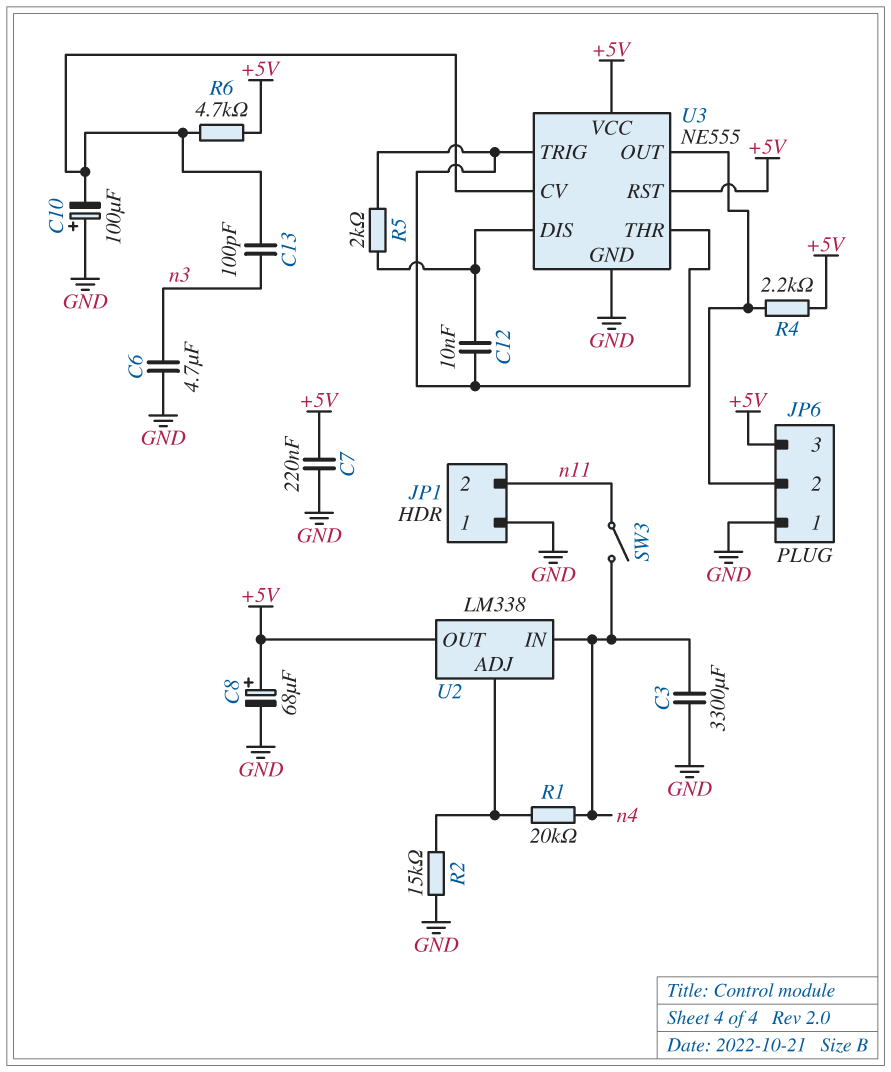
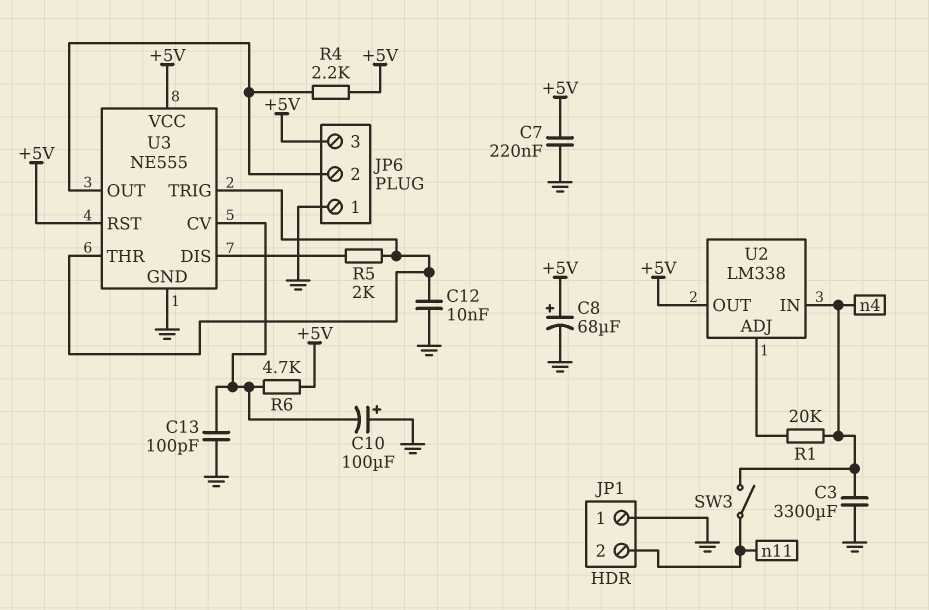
C6: 4.7uF (GND, n3) -> none
C12: 10nF (U3/DIS, U3/THR) -> 10nF (GND, U3/THR)
C13: 100pF (U3/CV, n3) -> 100pF (GND, U3/CV)
R2: 15k (GND, U2/ADJ) -> none

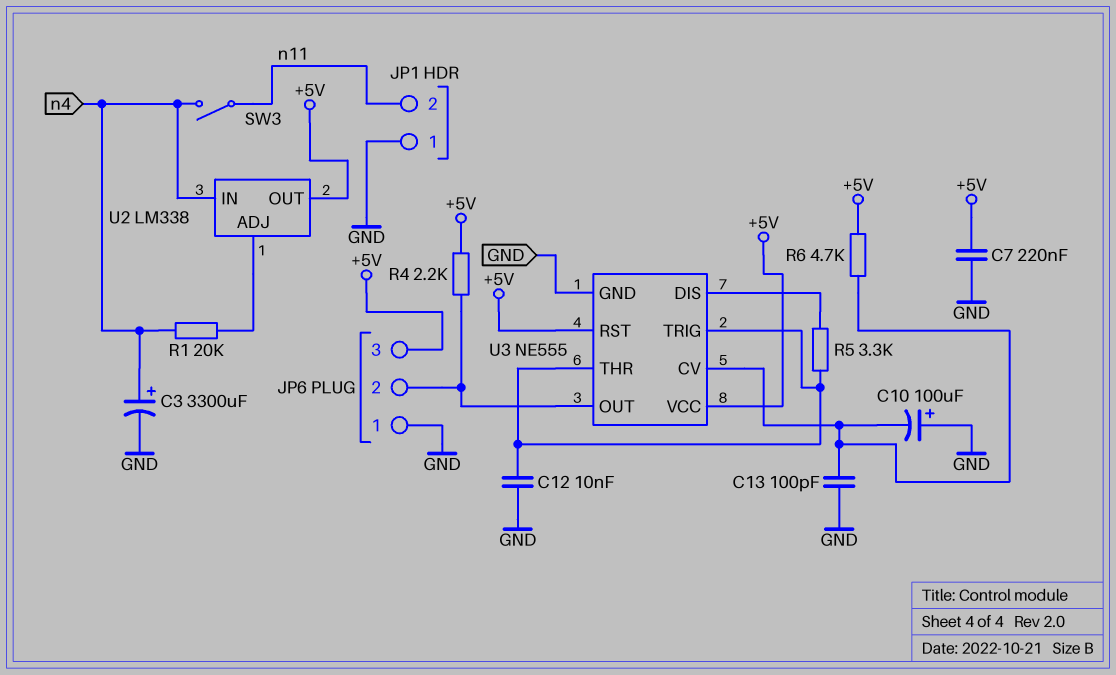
C3: 3300uF (GND, n4) -> 3300uF (plus n4, minus GND)
C8: 68uF (plus +5V, minus GND) -> none
R5: 2k (U3/DIS, U3/THR) -> 3.3k (U3/DIS, U3/THR)

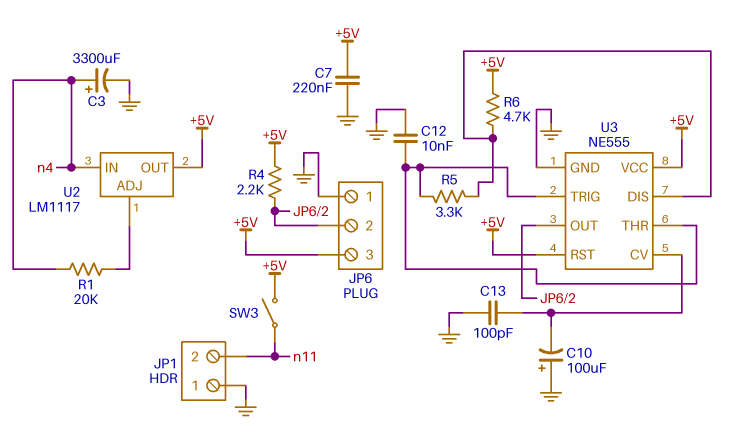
R6: 4.7k (+5V, U3/CV) -> 4.7k (+5V, U3/DIS)
SW3: switch (n4, n11) -> switch (+5V, n11)
U2: LM338 -> LM1117

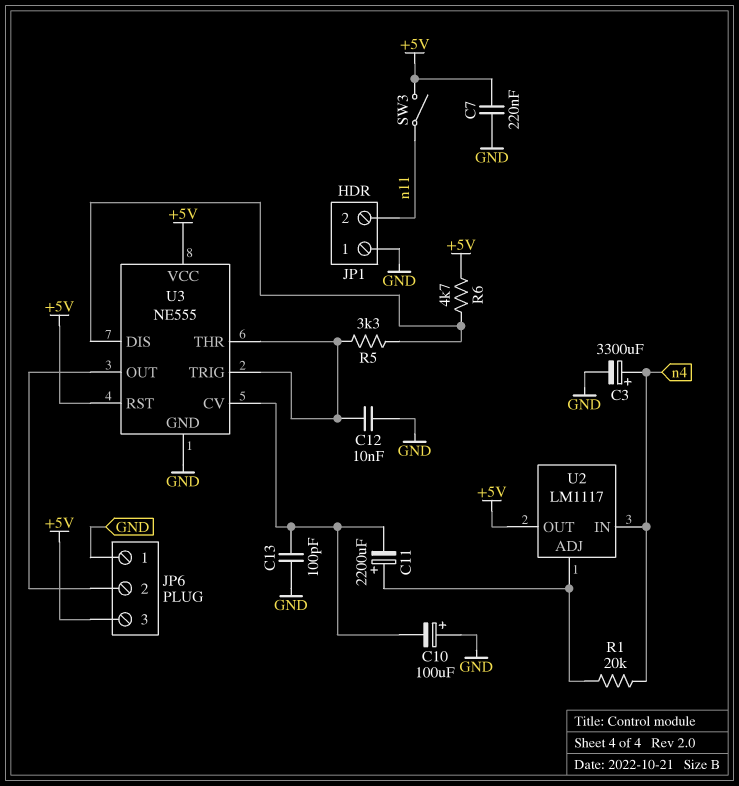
C11: none -> 2200uF (plus U2/ADJ, minus U3/CV)
R4: 2.2k (+5V, JP6/2) -> none

